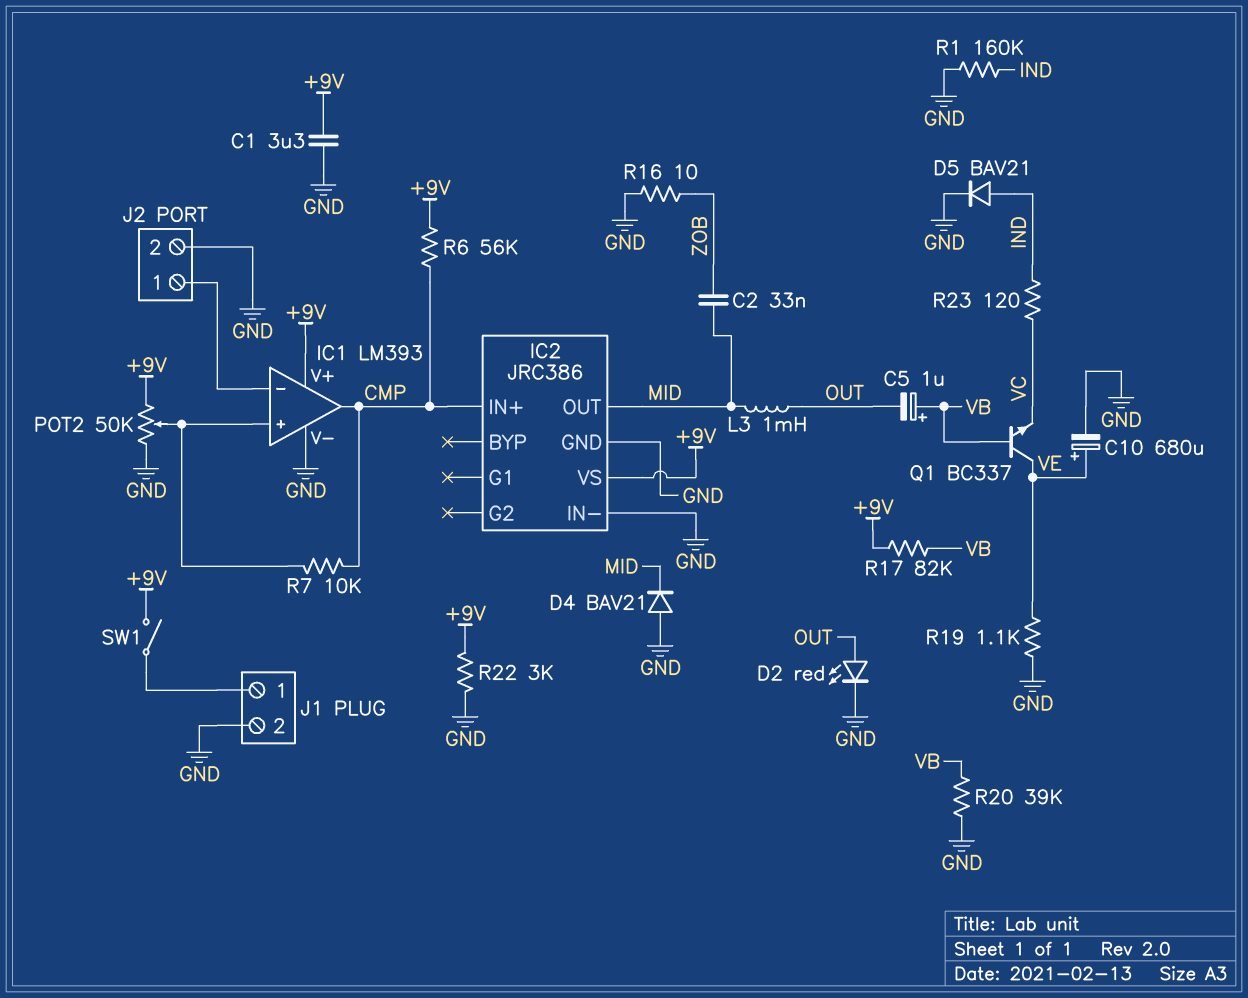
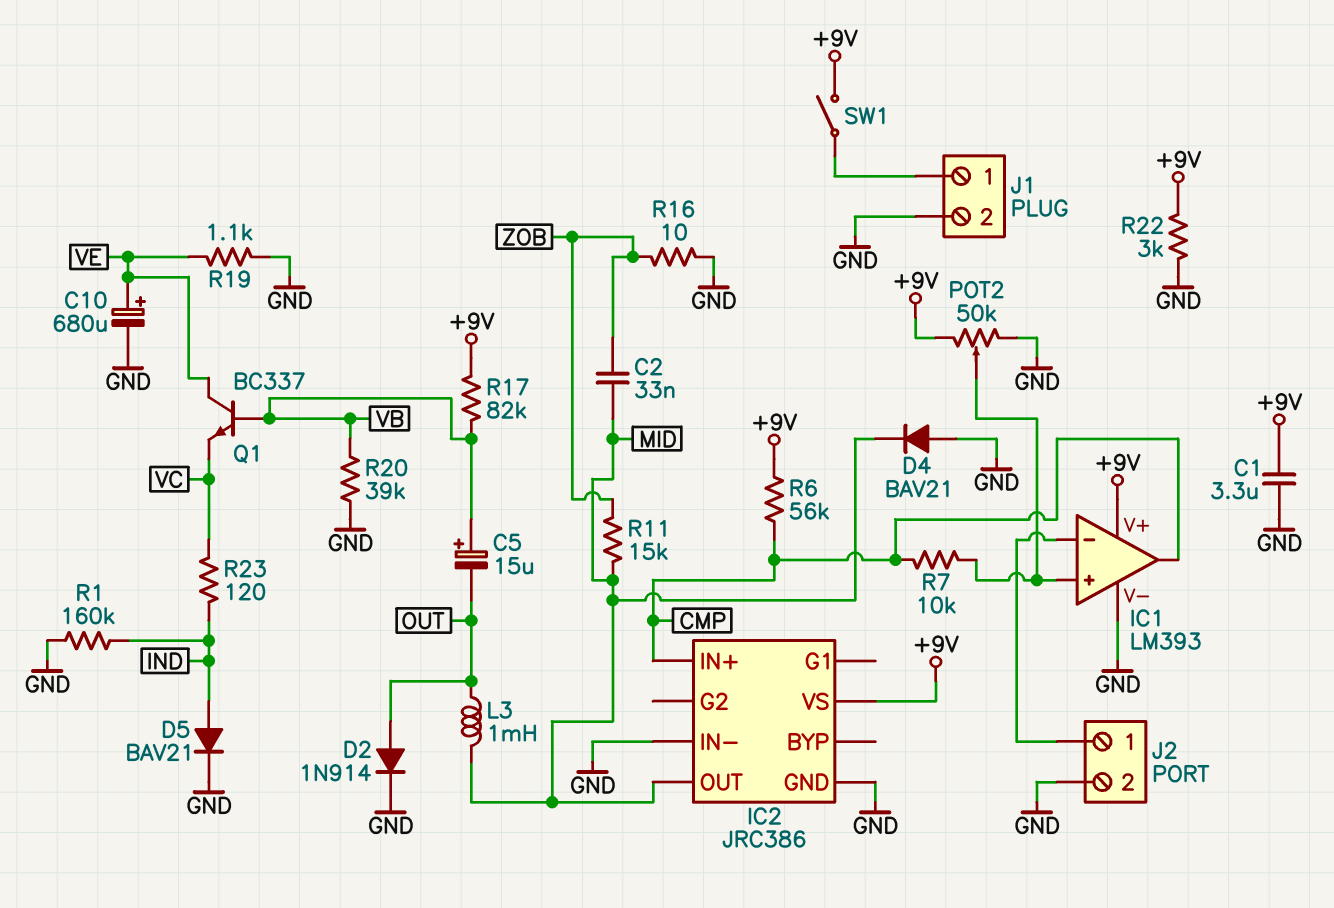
C5: 1uF (plus VB, minus OUT) -> 15uF (plus VB, minus OUT)
D2: LED red (A OUT, K GND) -> diode 1N914 (A OUT, K GND)
R11: none -> 15k (MID, ZOB)

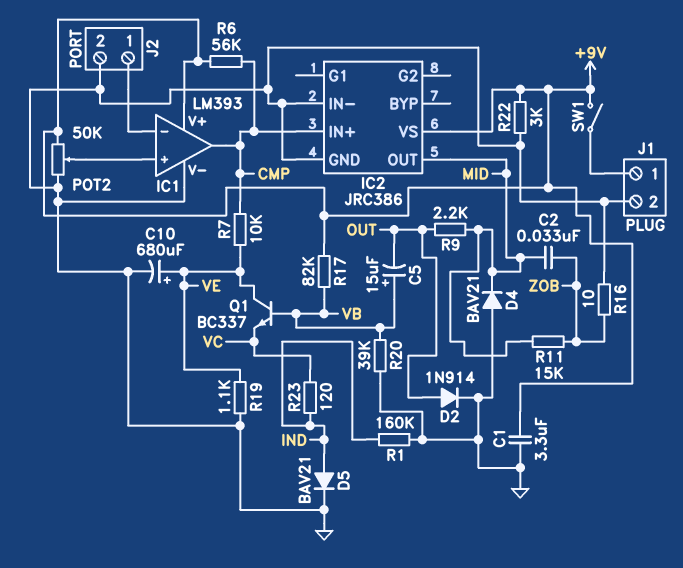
L3: 1mH (MID, OUT) -> none
R7: 10k (CMP, IC1/in+) -> 10k (CMP, VE)
R9: none -> 2.2k (MID, OUT)

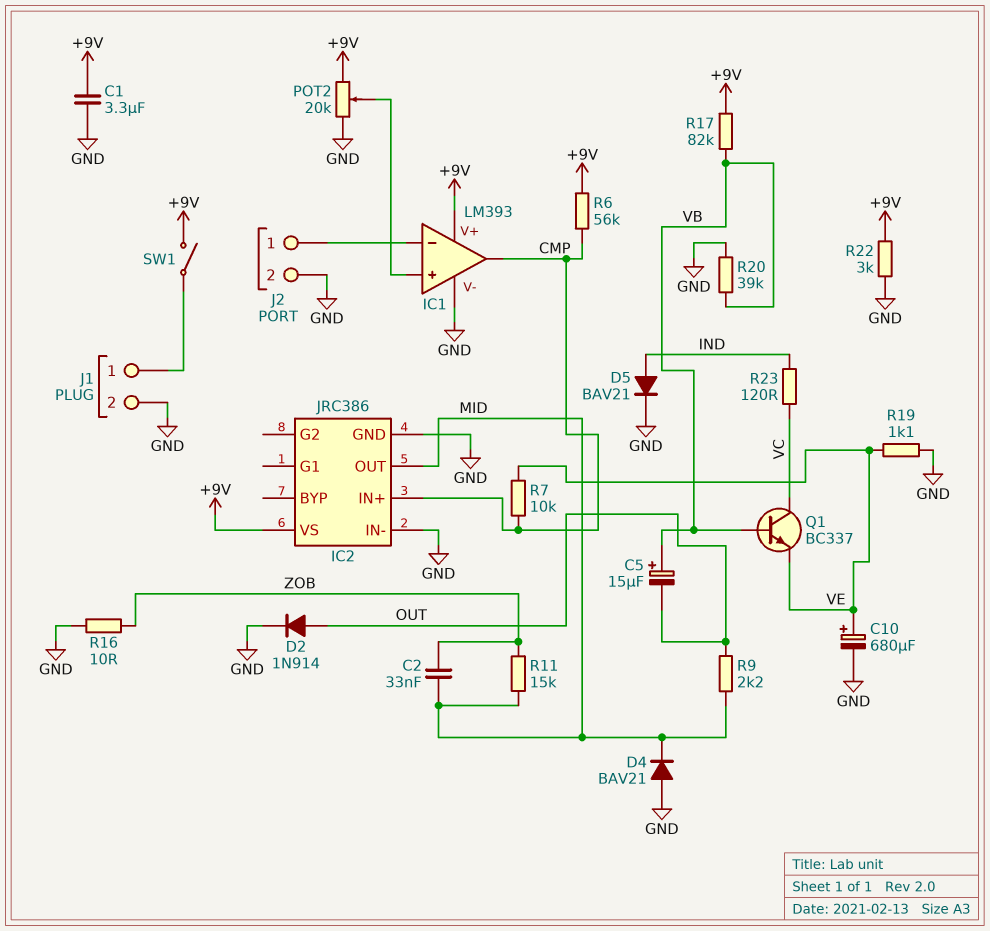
POT2: 50k (+9V, GND, wiper IC1/in+) -> 20k (+9V, GND, wiper IC1/in+)
Q1: NPN BC337 (B VB, C VE, E VC) -> NPN BC337 (B VB, C VC, E VE)
R1: 160k (GND, IND) -> none

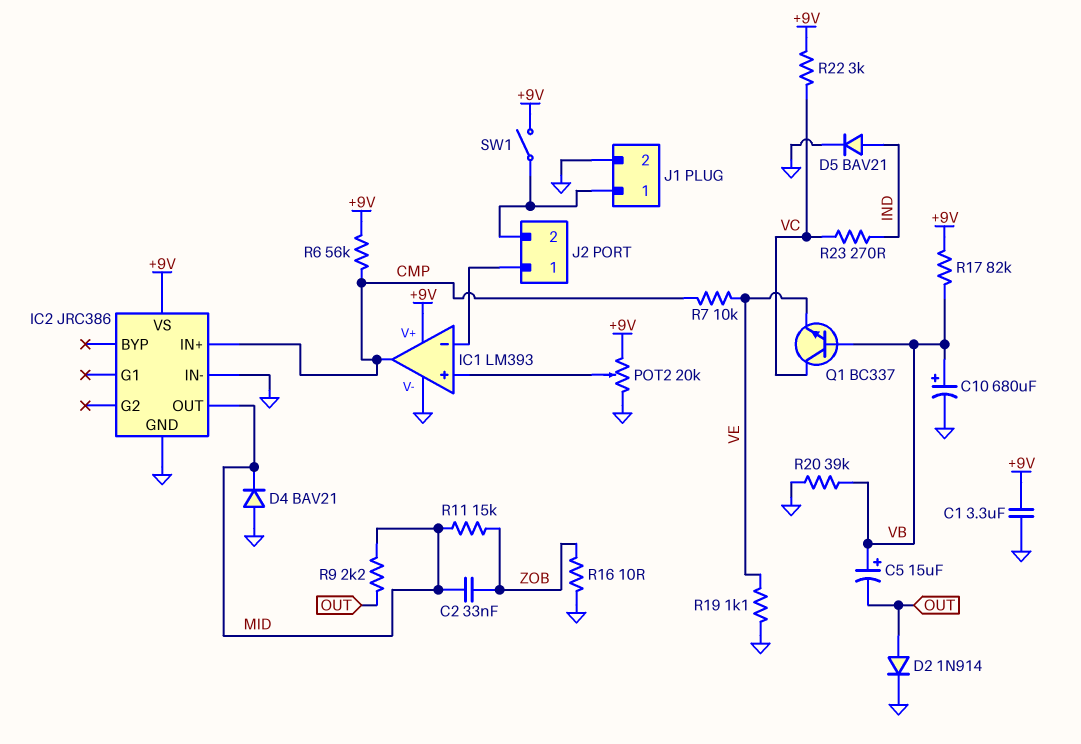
C10: 680uF (plus VE, minus GND) -> 680uF (plus VB, minus GND)
J2 pin 2: GND -> J1/1
R22: 3k (+9V, GND) -> 3k (+9V, VC)
R23: 120 (IND, VC) -> 270 (IND, VC)

